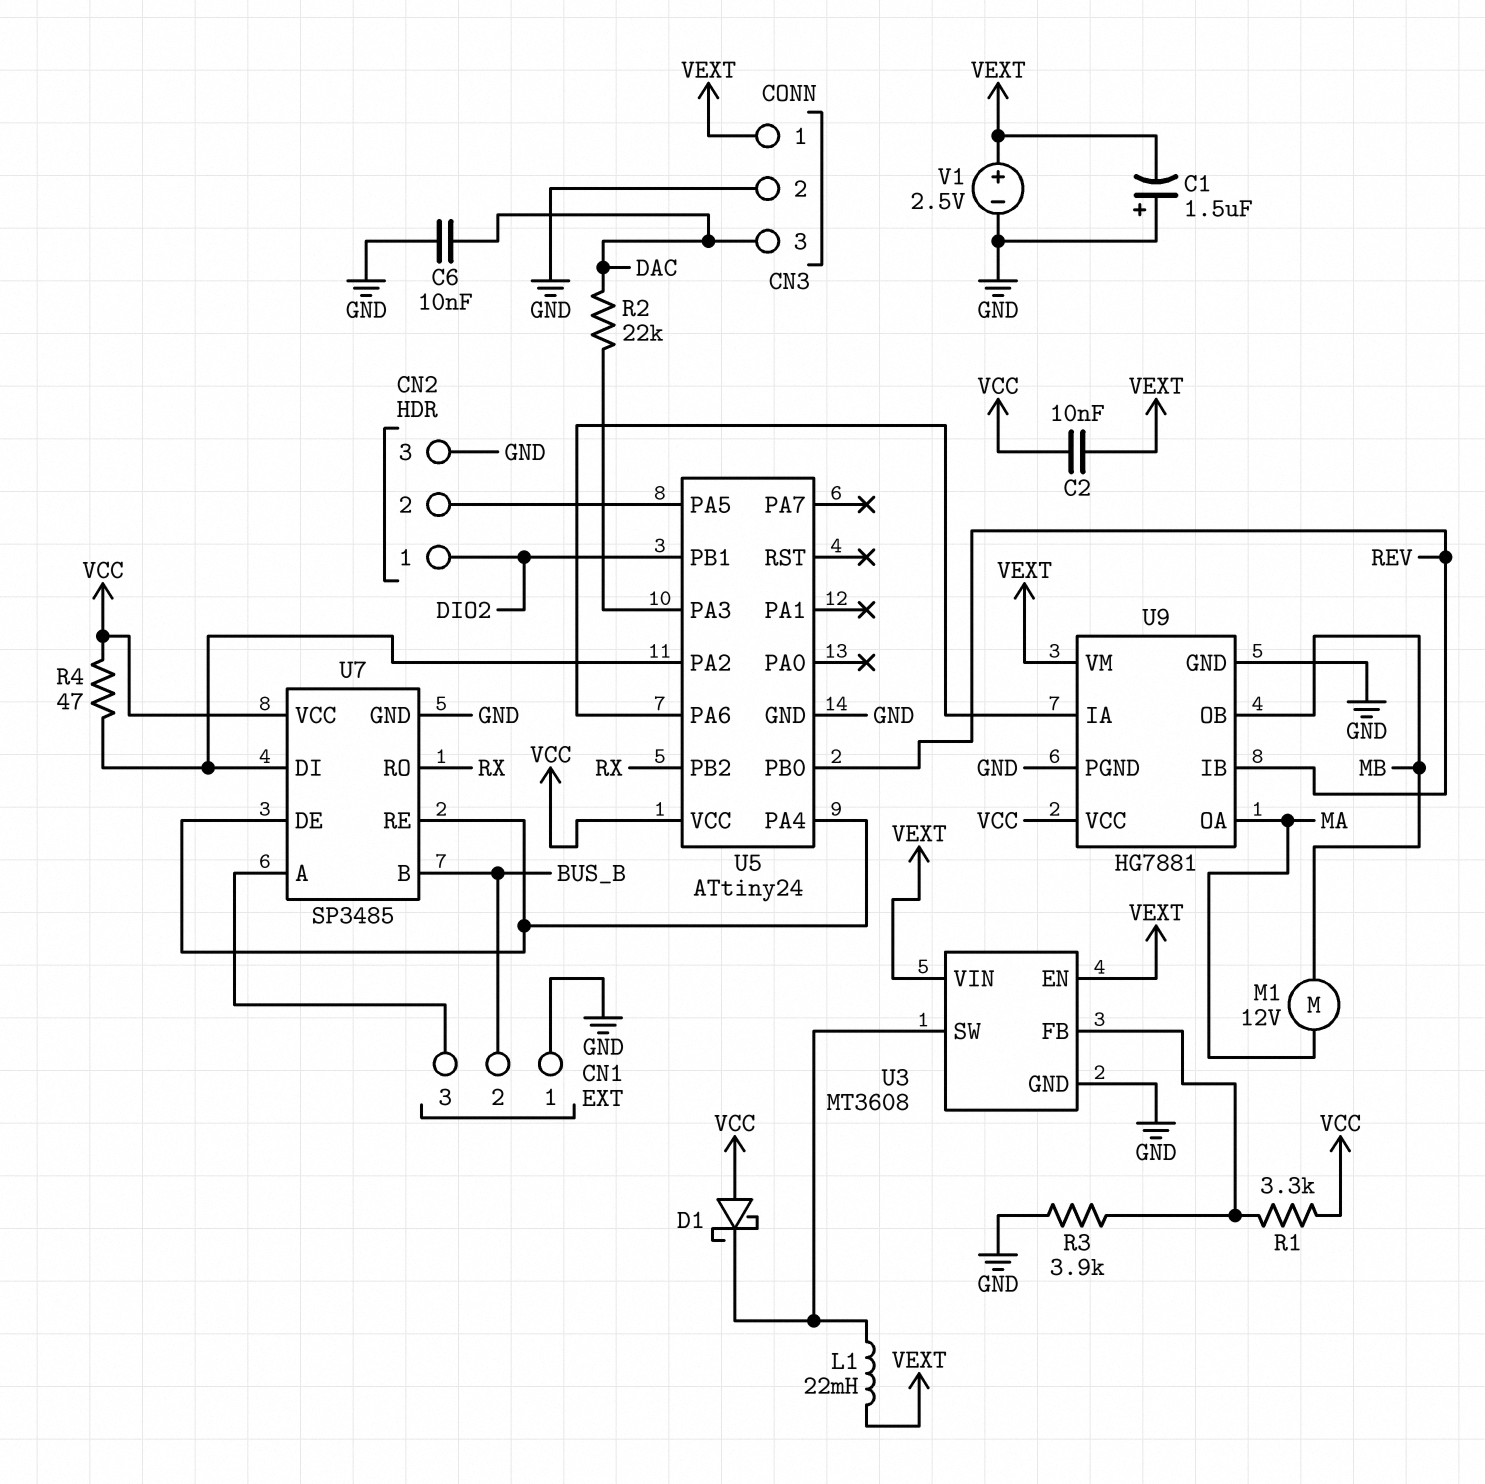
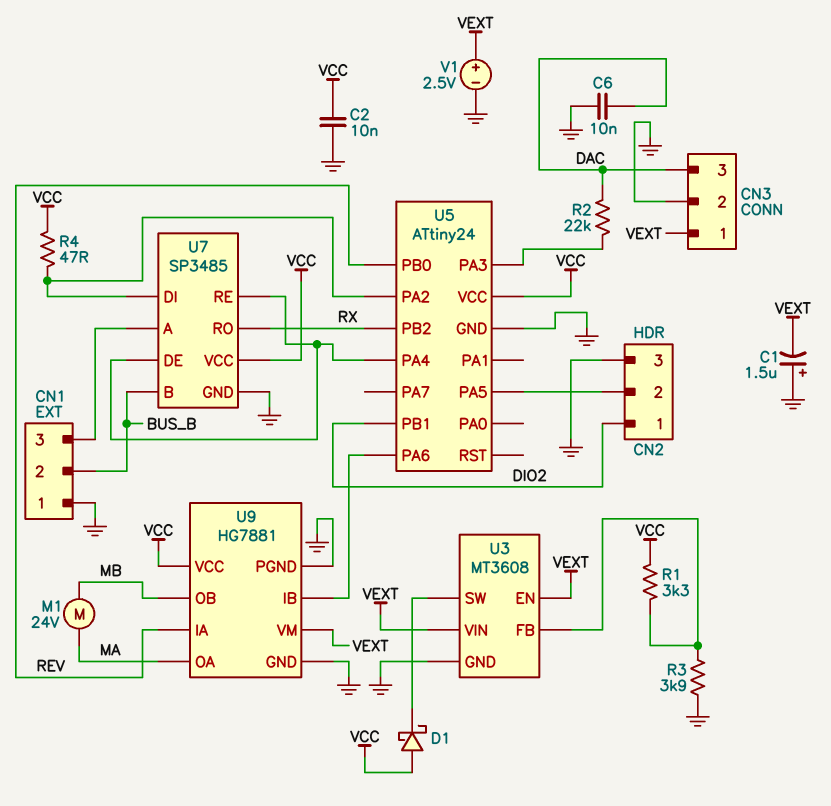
C2: 10nF (VCC, VEXT) -> 10nF (GND, VCC)
L1: 22mH (U3/SW, VEXT) -> none
M1: motor 12V (MA, MB) -> motor 24V (MA, MB)
U9 pin IA: U5/PA6 -> REV
U9 pin IB: REV -> U5/PA6

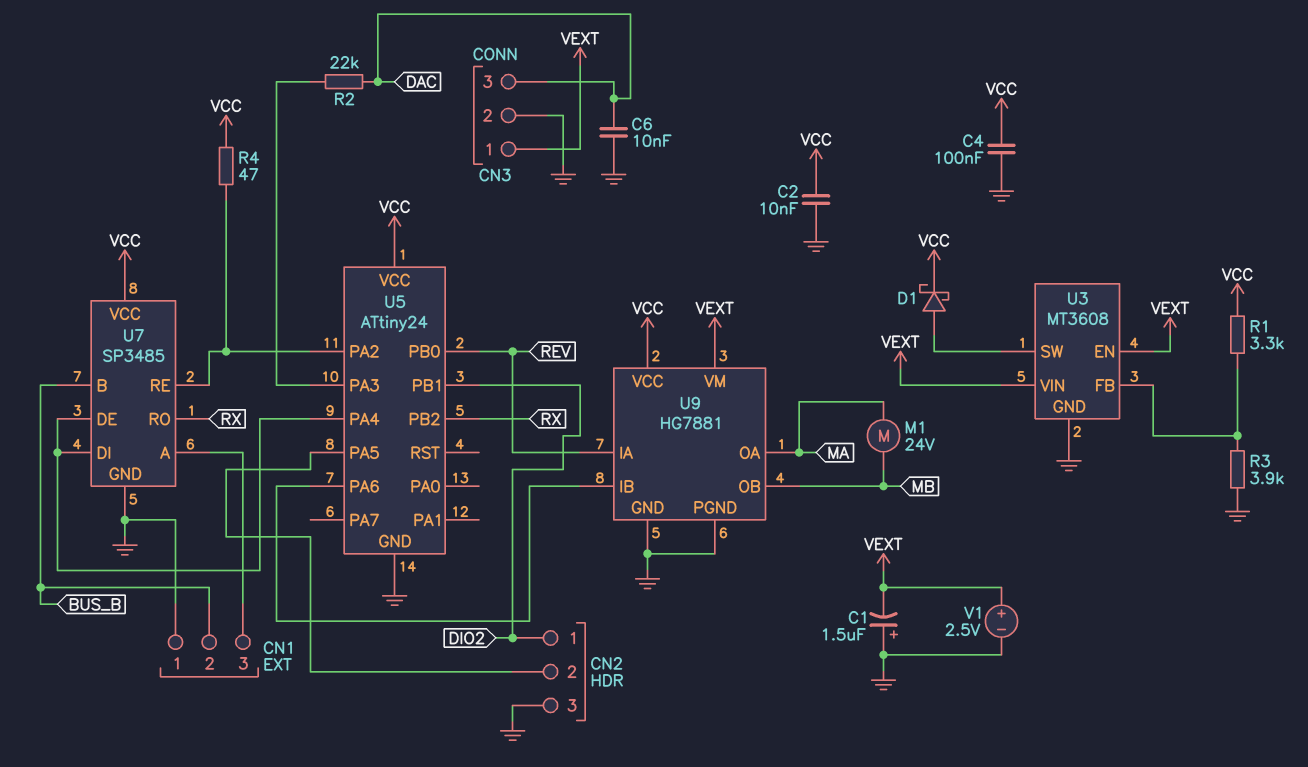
C4: none -> 100nF (GND, VCC)
D1: schottky (A VCC, K U3/SW) -> schottky (A U3/SW, K VCC)
U7 pin DI: U5/PA2 -> U5/PA4
U7 pin RE: U5/PA4 -> U5/PA2

